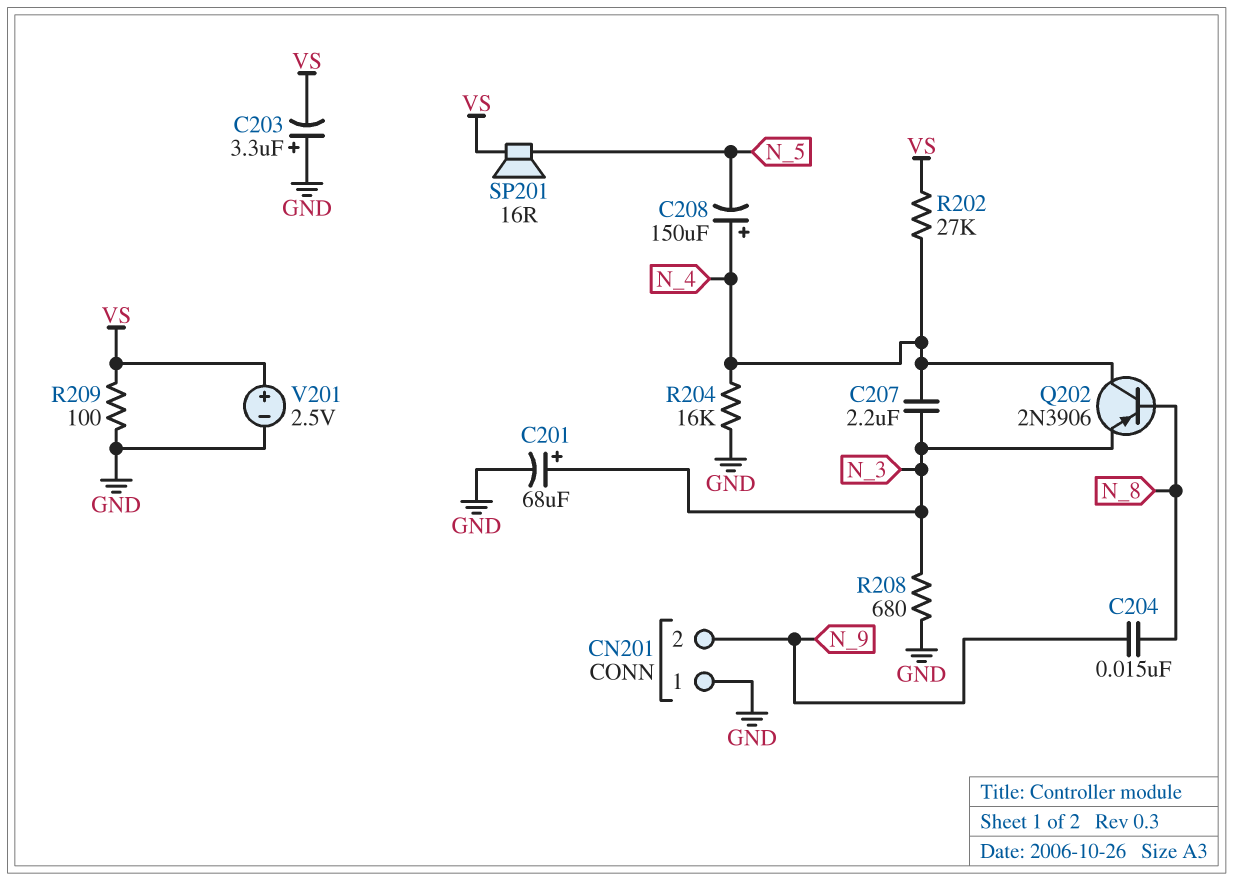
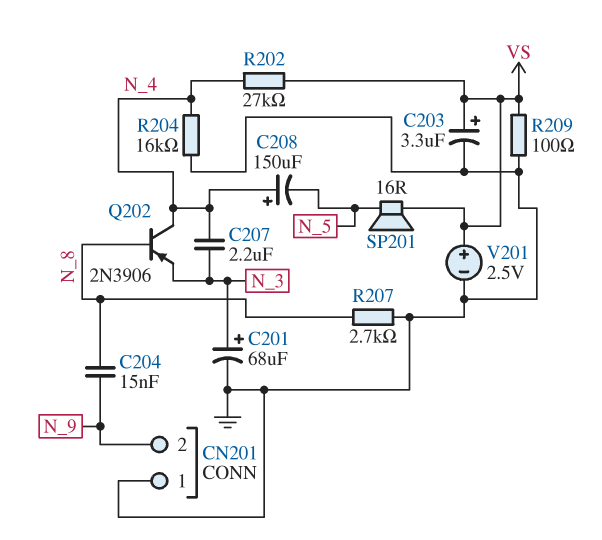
C203: 3.3uF (plus GND, minus VS) -> 3.3uF (plus VS, minus GND)
R207: none -> 2.7k (GND, N_8)
R208: 680 (GND, N_3) -> none

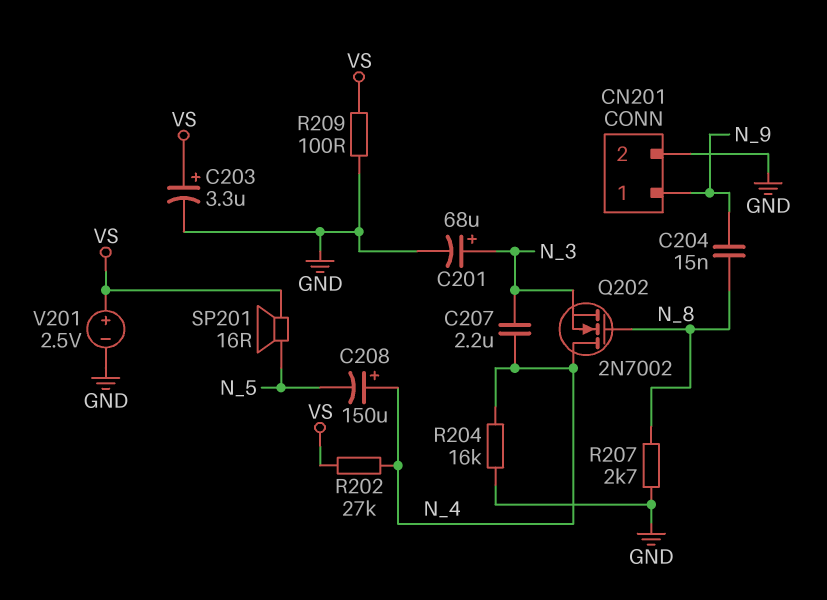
CN201 pin 1: GND -> N_9
CN201 pin 2: N_9 -> GND
Q202: PNP 2N3906 (B N_8, C N_4, E N_3) -> NMOS 2N7002 (G N_8, D N_4, S N_3)

